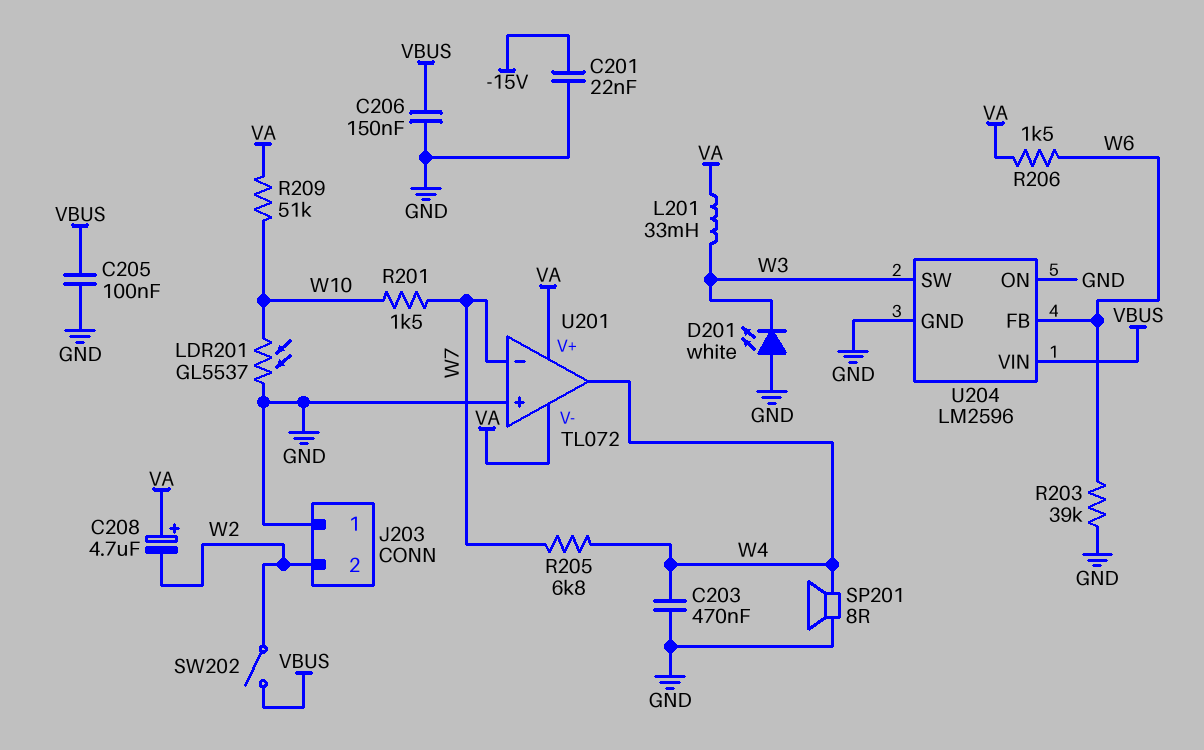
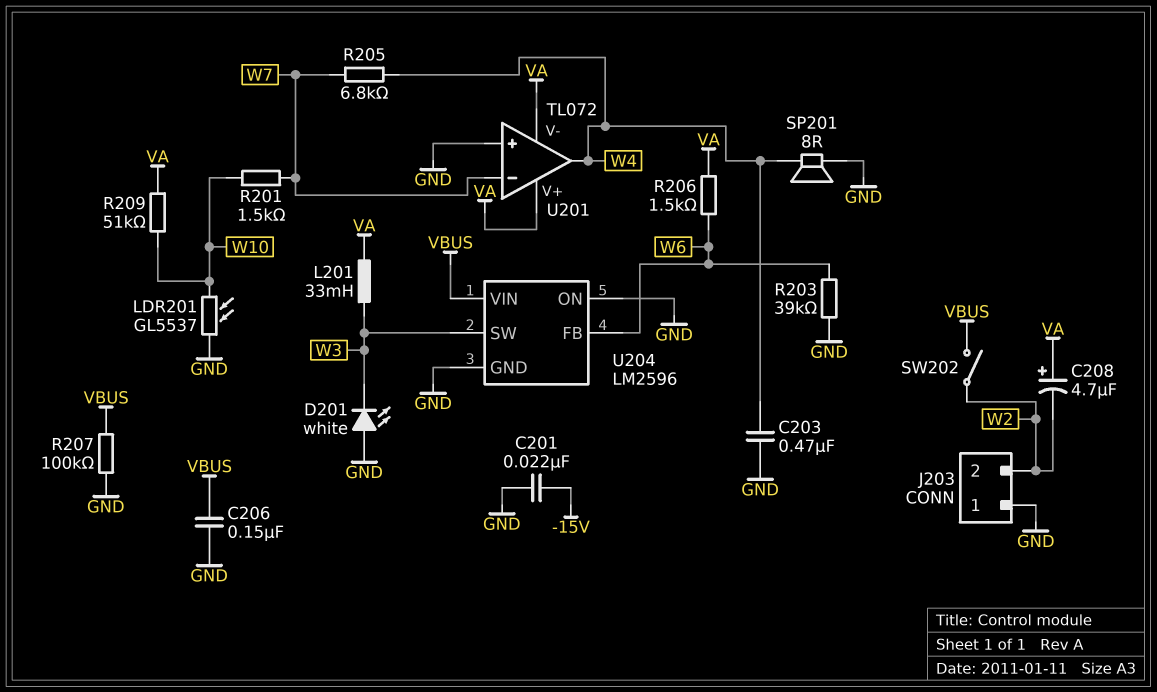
C205: 100nF (GND, VBUS) -> none
R207: none -> 100k (GND, VBUS)

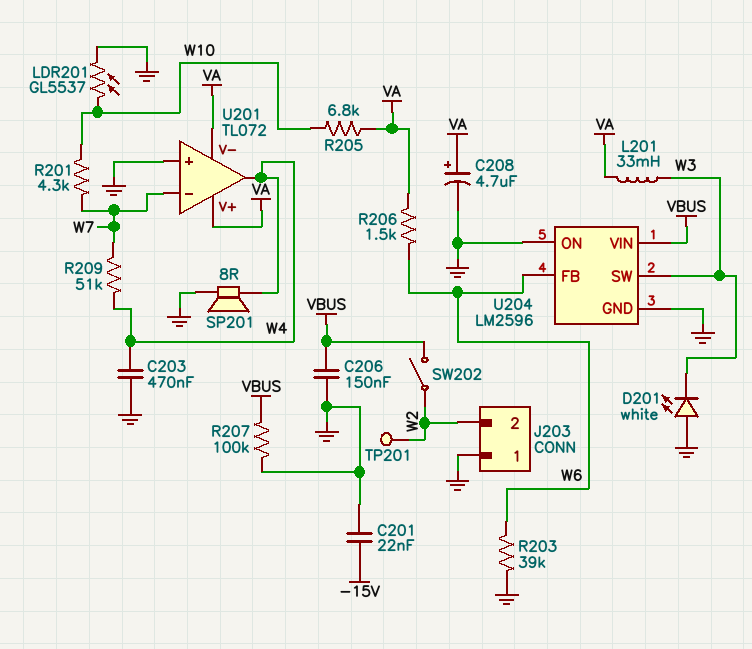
C208: 4.7uF (plus VA, minus W2) -> 4.7uF (plus VA, minus GND)
R201: 1.5k (W7, W10) -> 4.3k (W7, W10)
R205: 6.8k (W4, W7) -> 6.8k (VA, W10)
R209: 51k (VA, W10) -> 51k (W4, W7)
TP201: none -> test point (W2)

